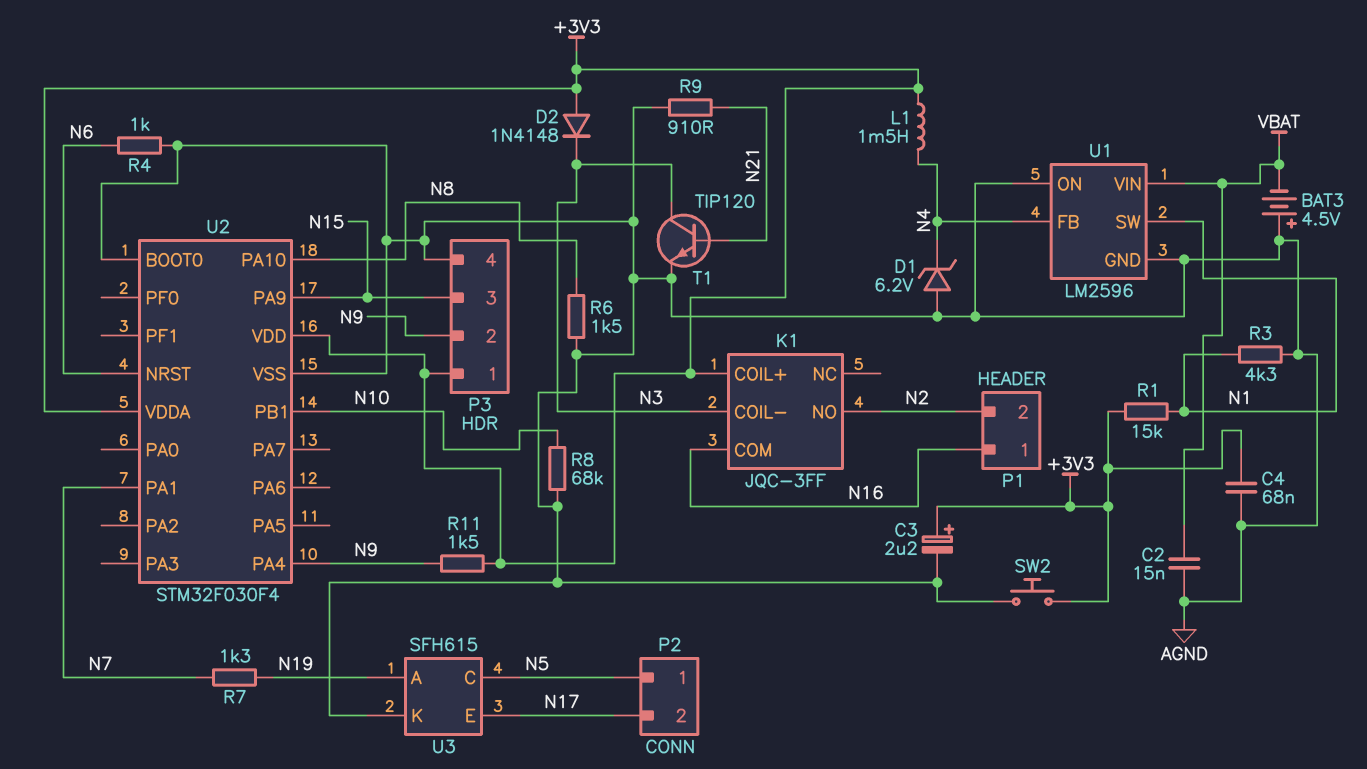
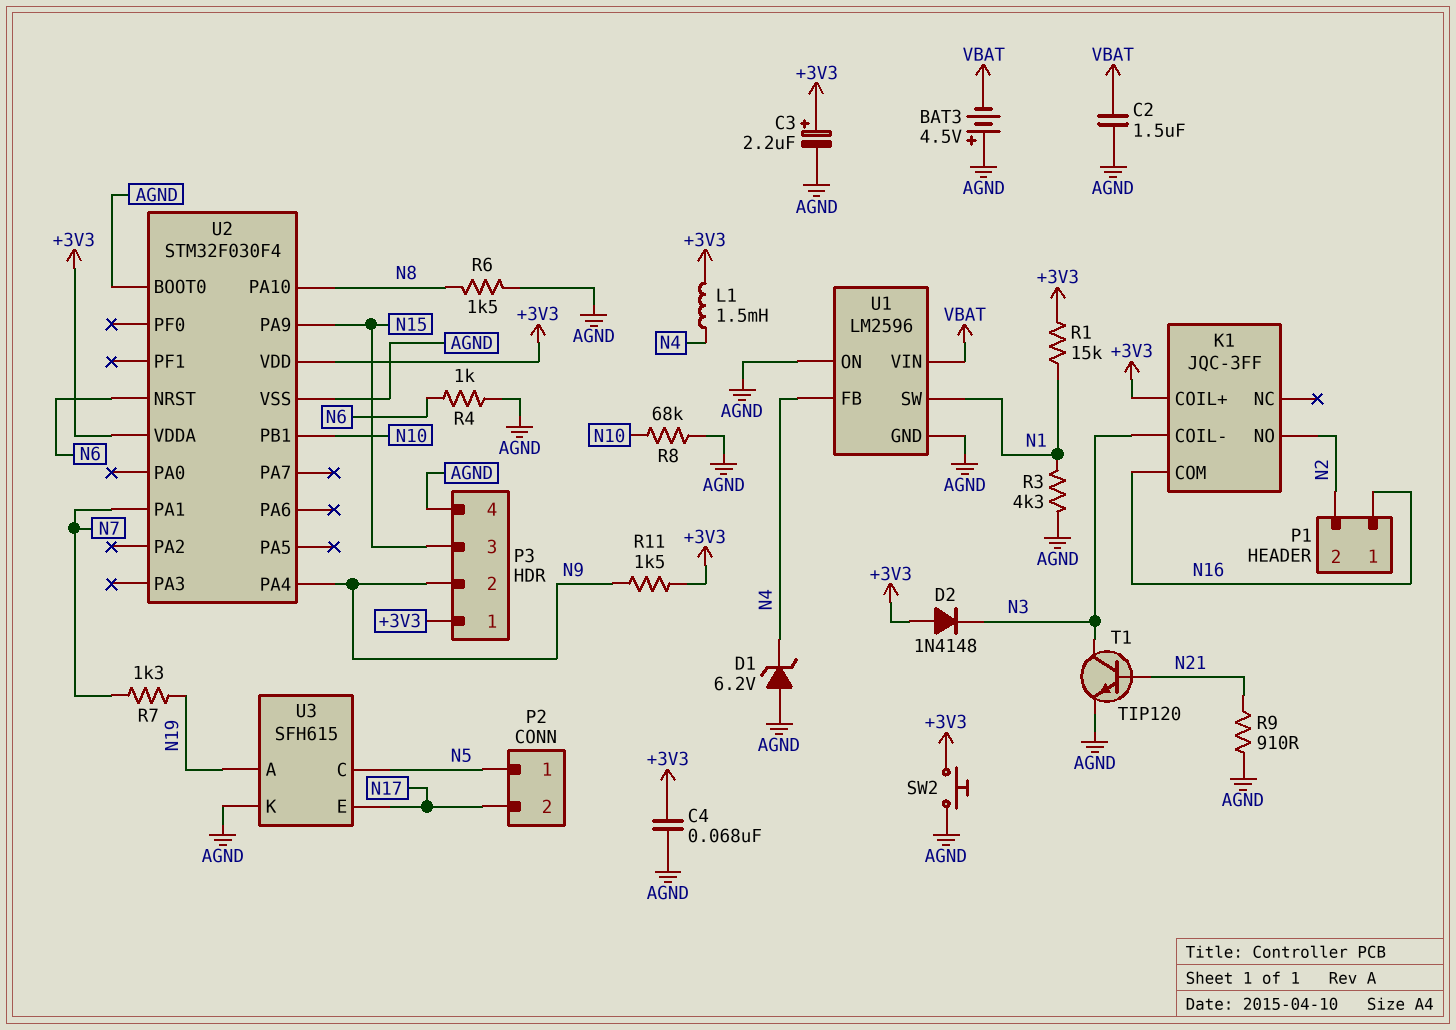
C2: 15nF (AGND, VBAT) -> 1.5uF (AGND, VBAT)

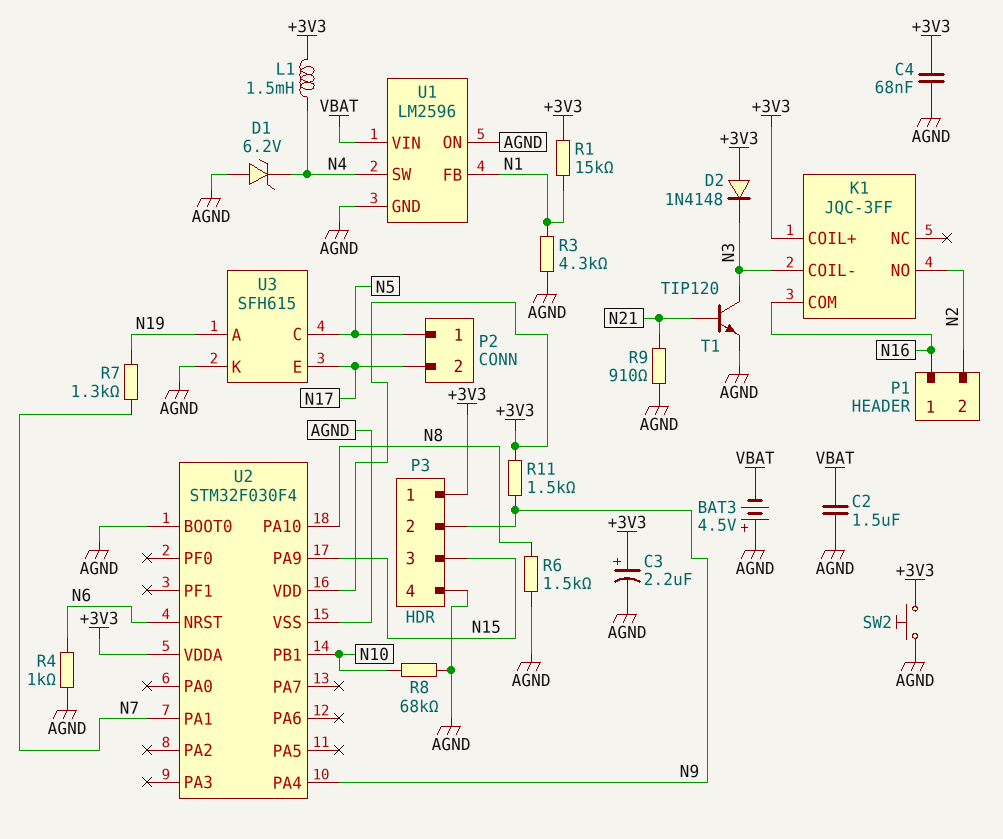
U1 pin FB: N4 -> N1
U1 pin SW: N1 -> N4

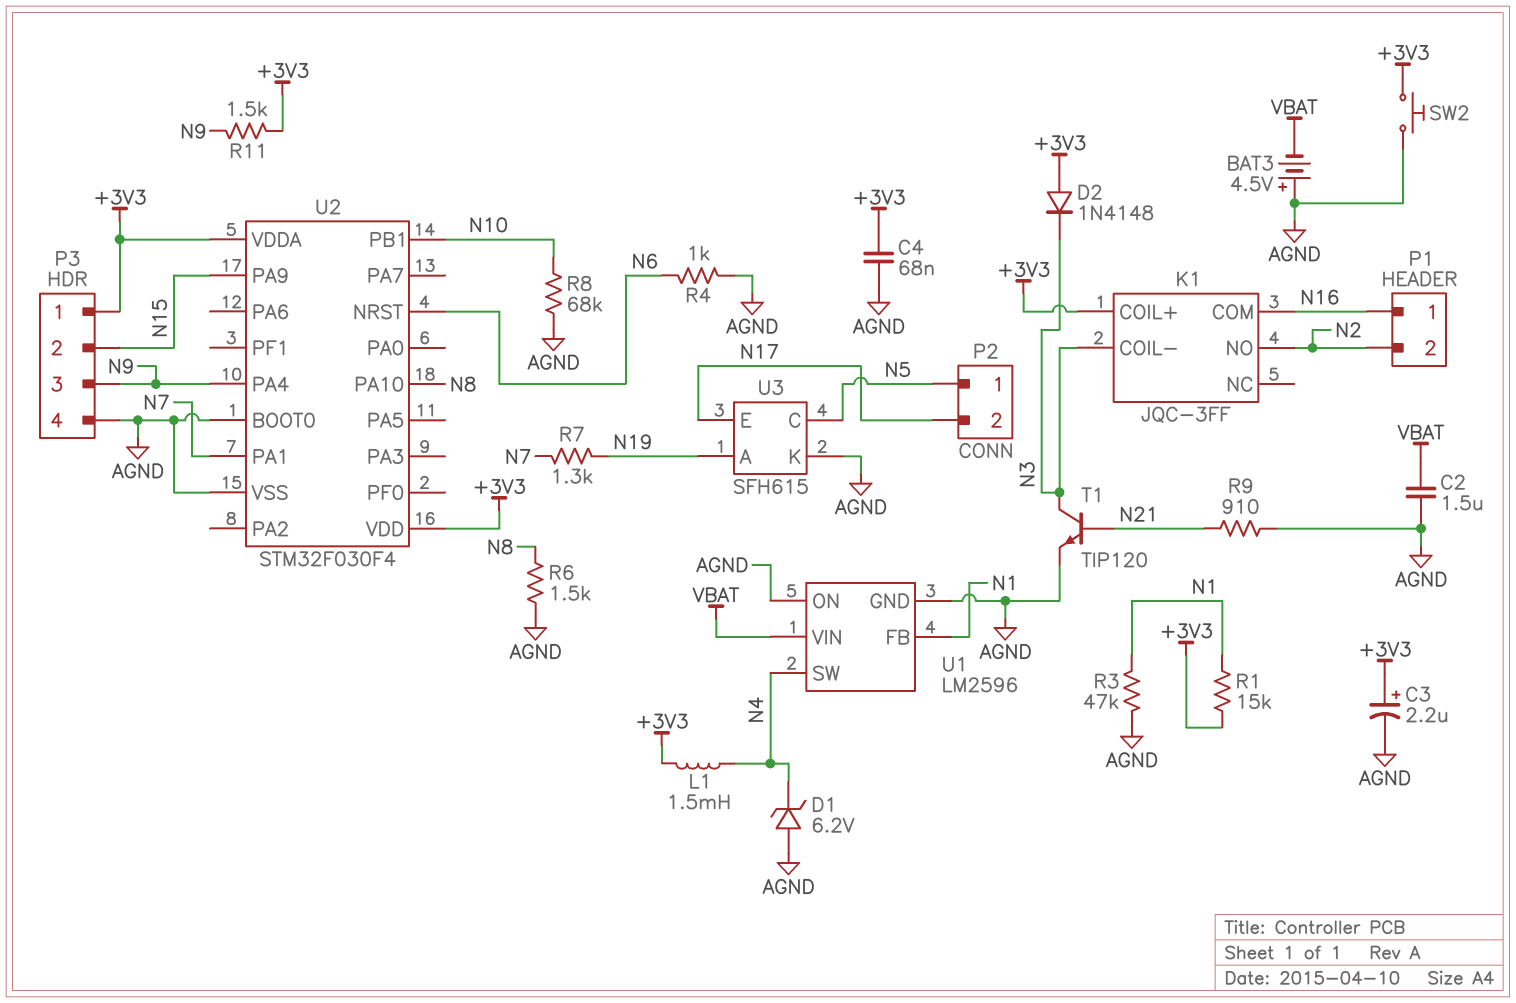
P3 pin 2: N9 -> N15
P3 pin 3: N15 -> N9
R3: 4.3k (AGND, N1) -> 47k (AGND, N1)

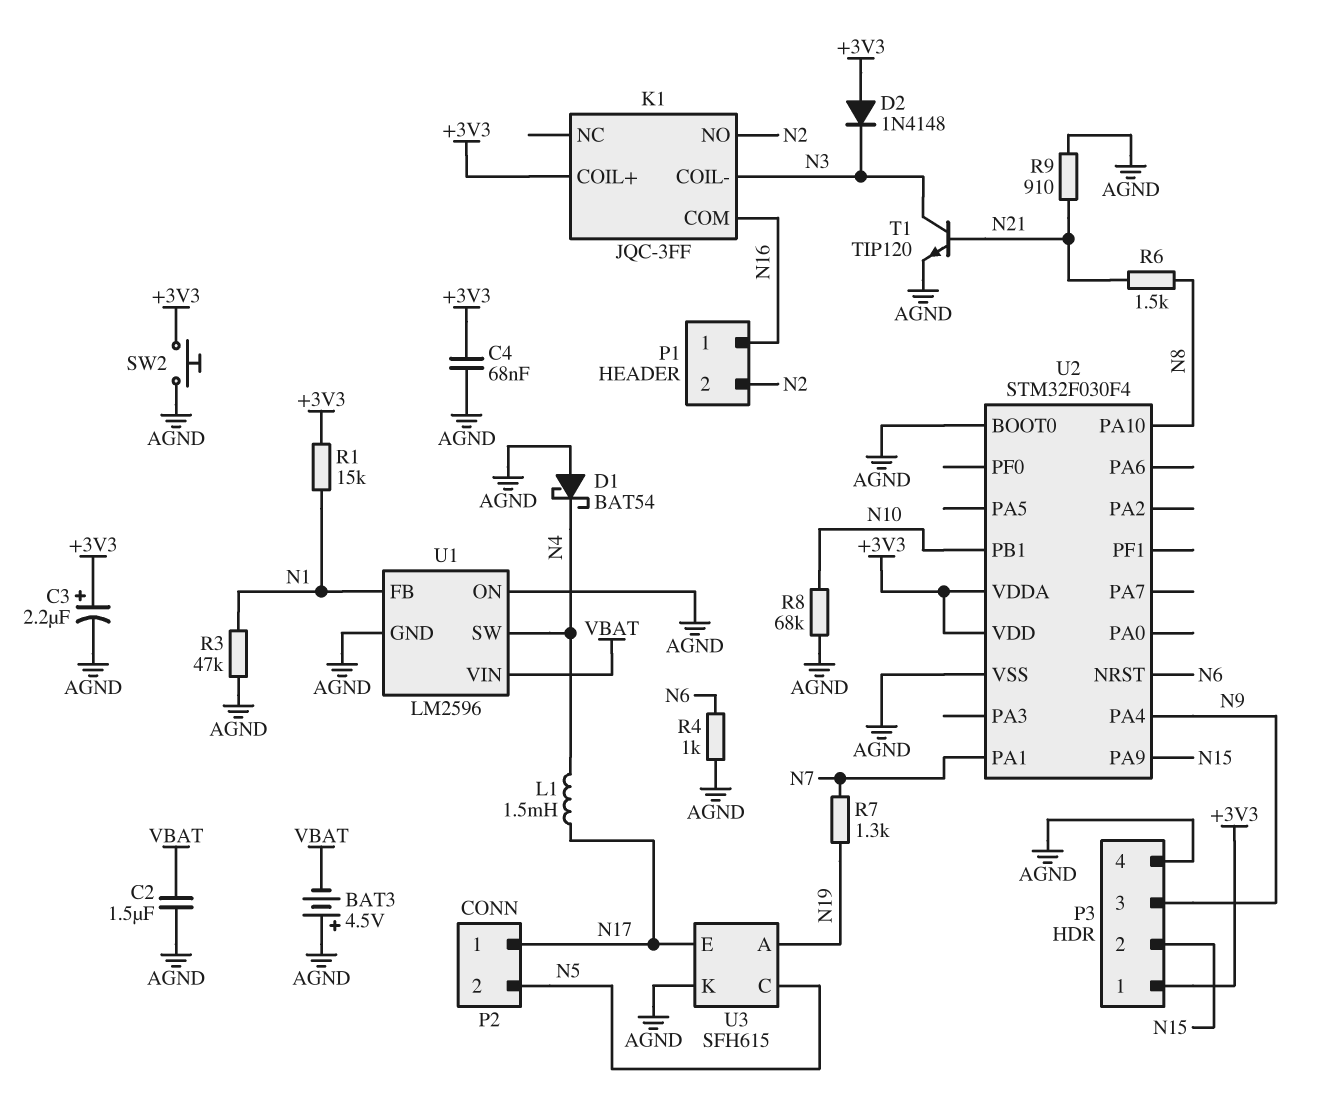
D1: zener 6.2V (A AGND, K N4) -> schottky BAT54 (A AGND, K N4)
L1: 1.5mH (+3V3, N4) -> 1.5mH (N4, N17)
P2 pin 1: N5 -> N17
P2 pin 2: N17 -> N5
R6: 1.5k (AGND, N8) -> 1.5k (N8, N21)
R11: 1.5k (+3V3, N9) -> none

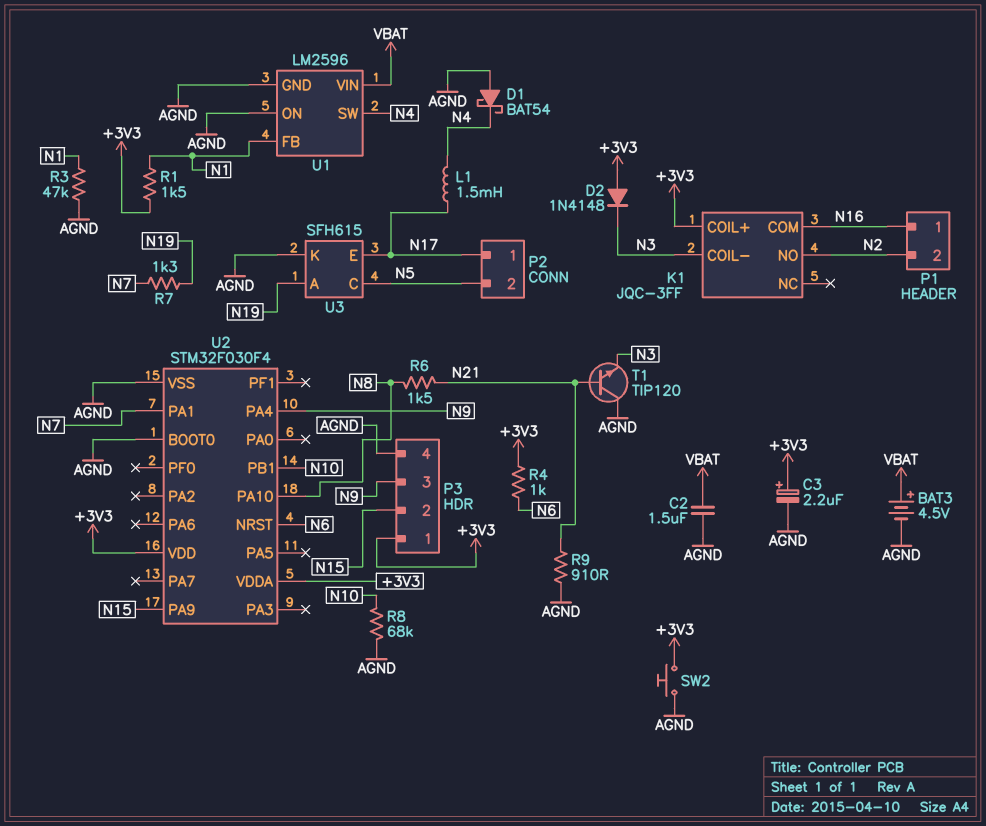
BAT3: 4.5V (plus AGND, minus VBAT) -> 4.5V (plus VBAT, minus AGND)
C4: 68nF (+3V3, AGND) -> none
R1: 15k (+3V3, N1) -> 1.5k (+3V3, N1)
R4: 1k (AGND, N6) -> 1k (+3V3, N6)
T1: NPN TIP120 (B N21, C N3, E AGND) -> NPN TIP120 (B N21, C AGND, E N3)

